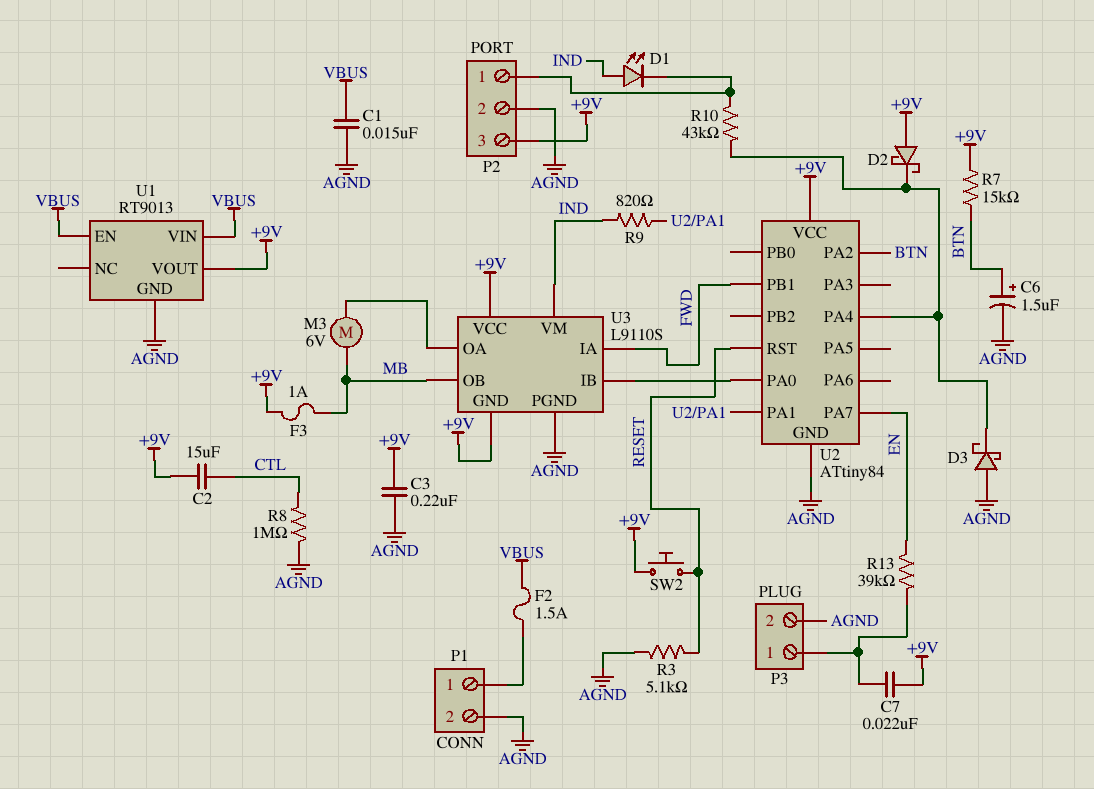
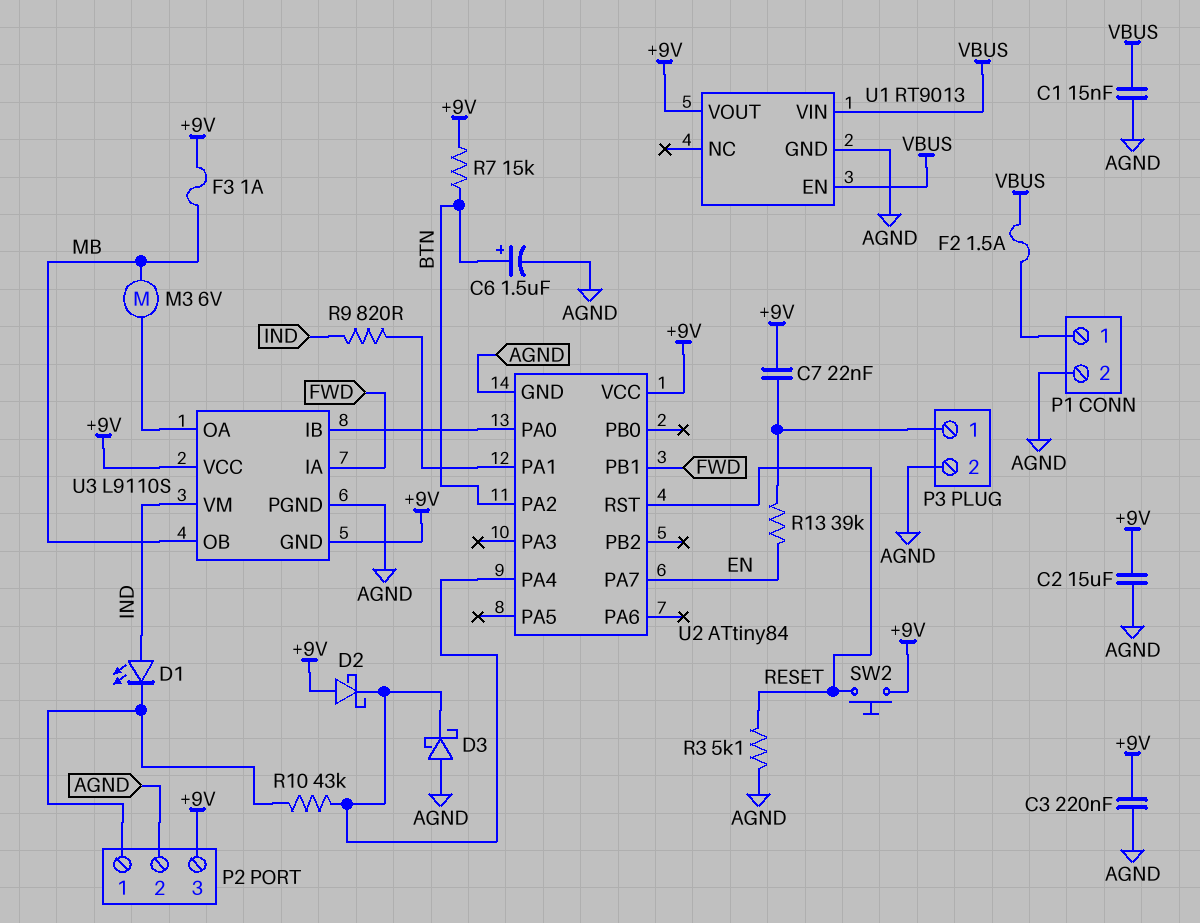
C2: 15uF (+9V, CTL) -> 15uF (+9V, AGND)
R8: 1M (AGND, CTL) -> none

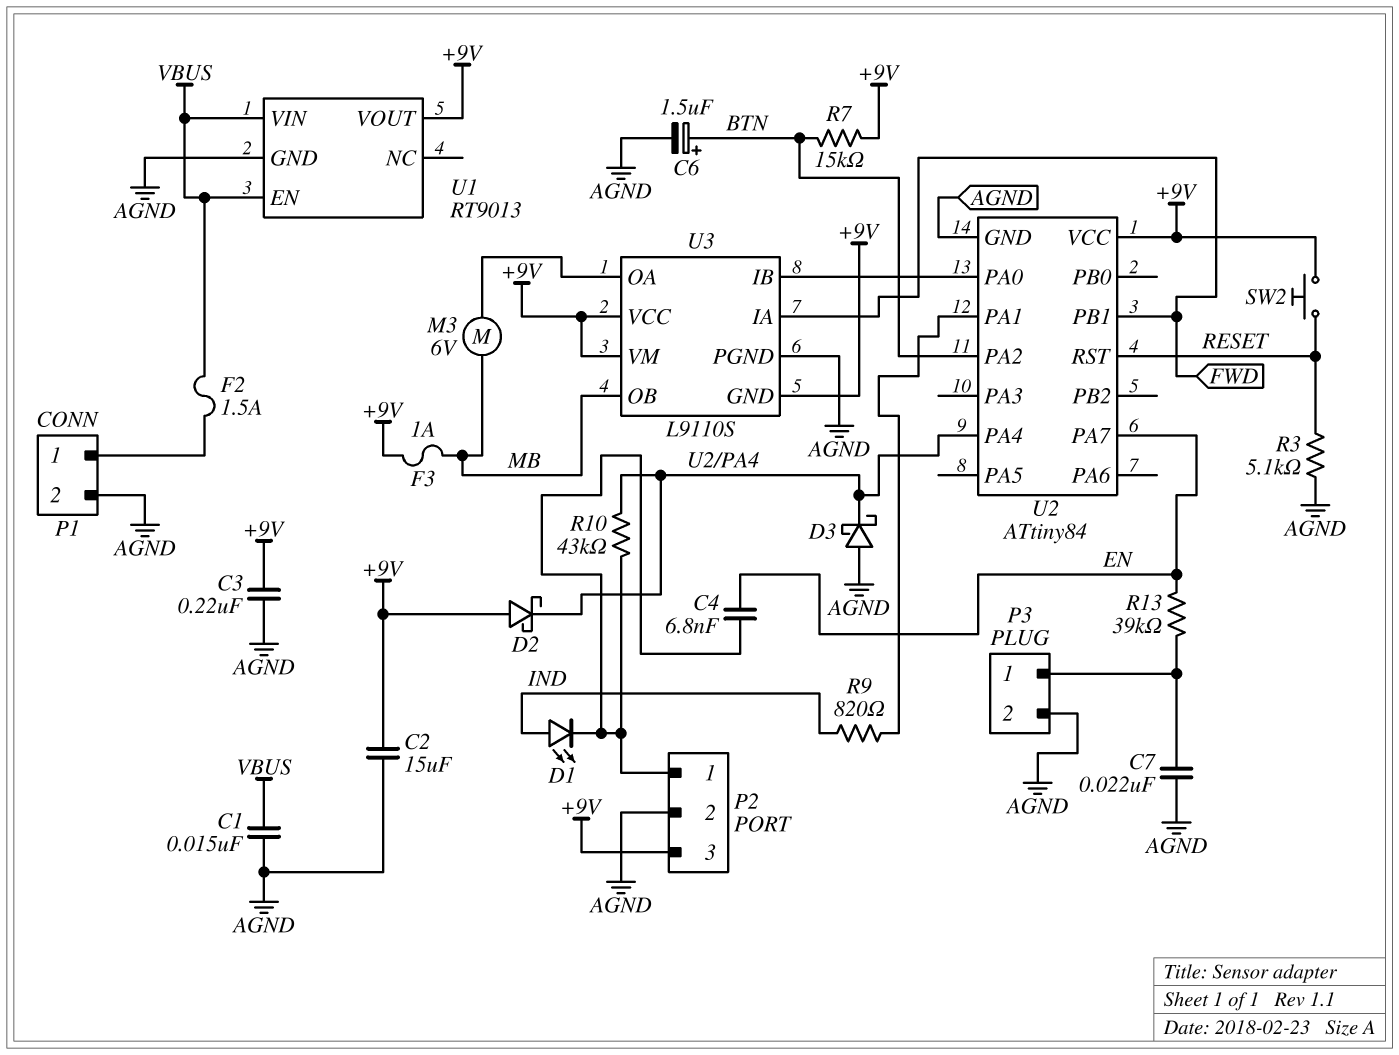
C4: none -> 6.8nF (EN, P2/1)
C7: 22nF (+9V, P3/1) -> 22nF (AGND, P3/1)
U3 pin VM: IND -> +9V

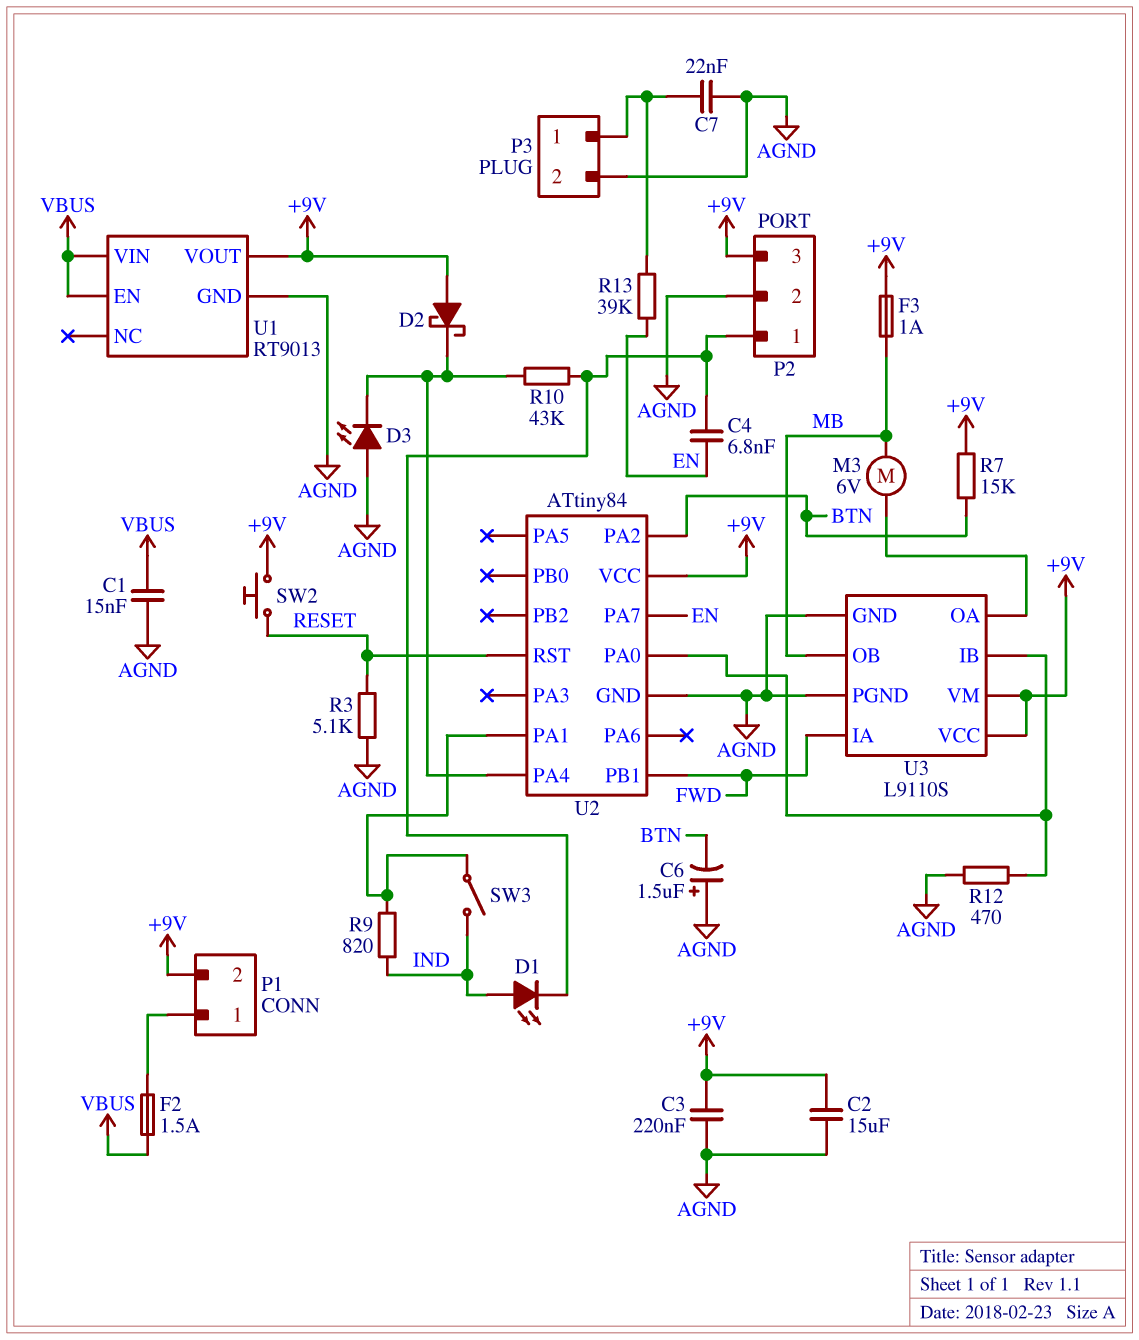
C6: 1.5uF (plus BTN, minus AGND) -> 1.5uF (plus AGND, minus BTN)
D3: schottky (A AGND, K U2/PA4) -> LED (A AGND, K U2/PA4)
P1 pin 2: AGND -> +9V
R12: none -> 470 (AGND, U2/PA0)
SW3: none -> switch (IND, U2/PA1)
U3 pin GND: +9V -> AGND

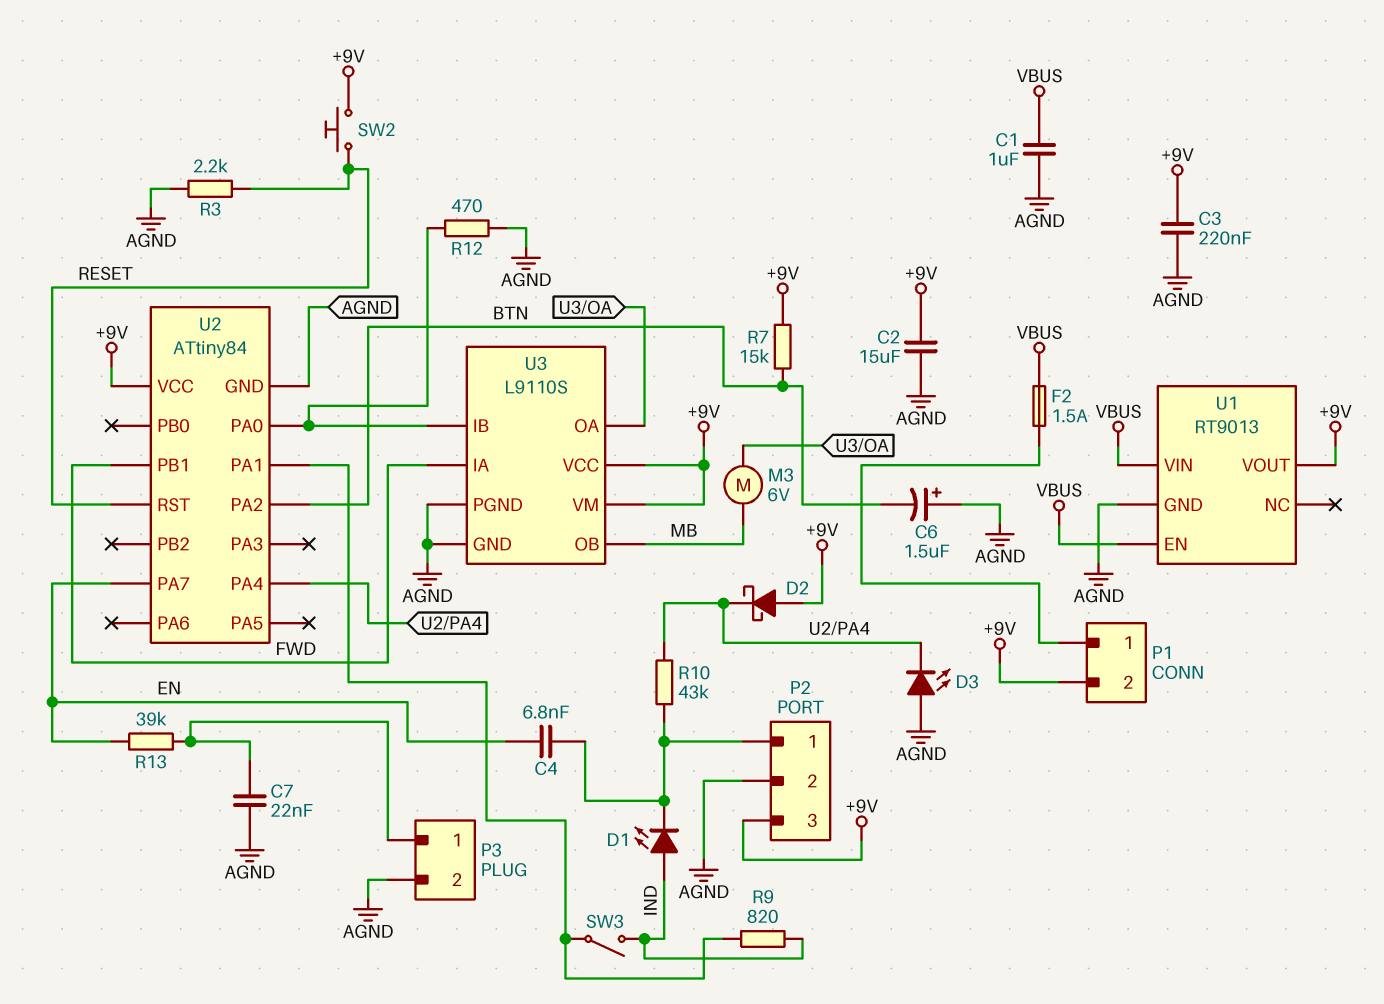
C1: 15nF (AGND, VBUS) -> 1uF (AGND, VBUS)
F3: 1A (+9V, MB) -> none
R3: 5.1k (AGND, RESET) -> 2.2k (AGND, RESET)

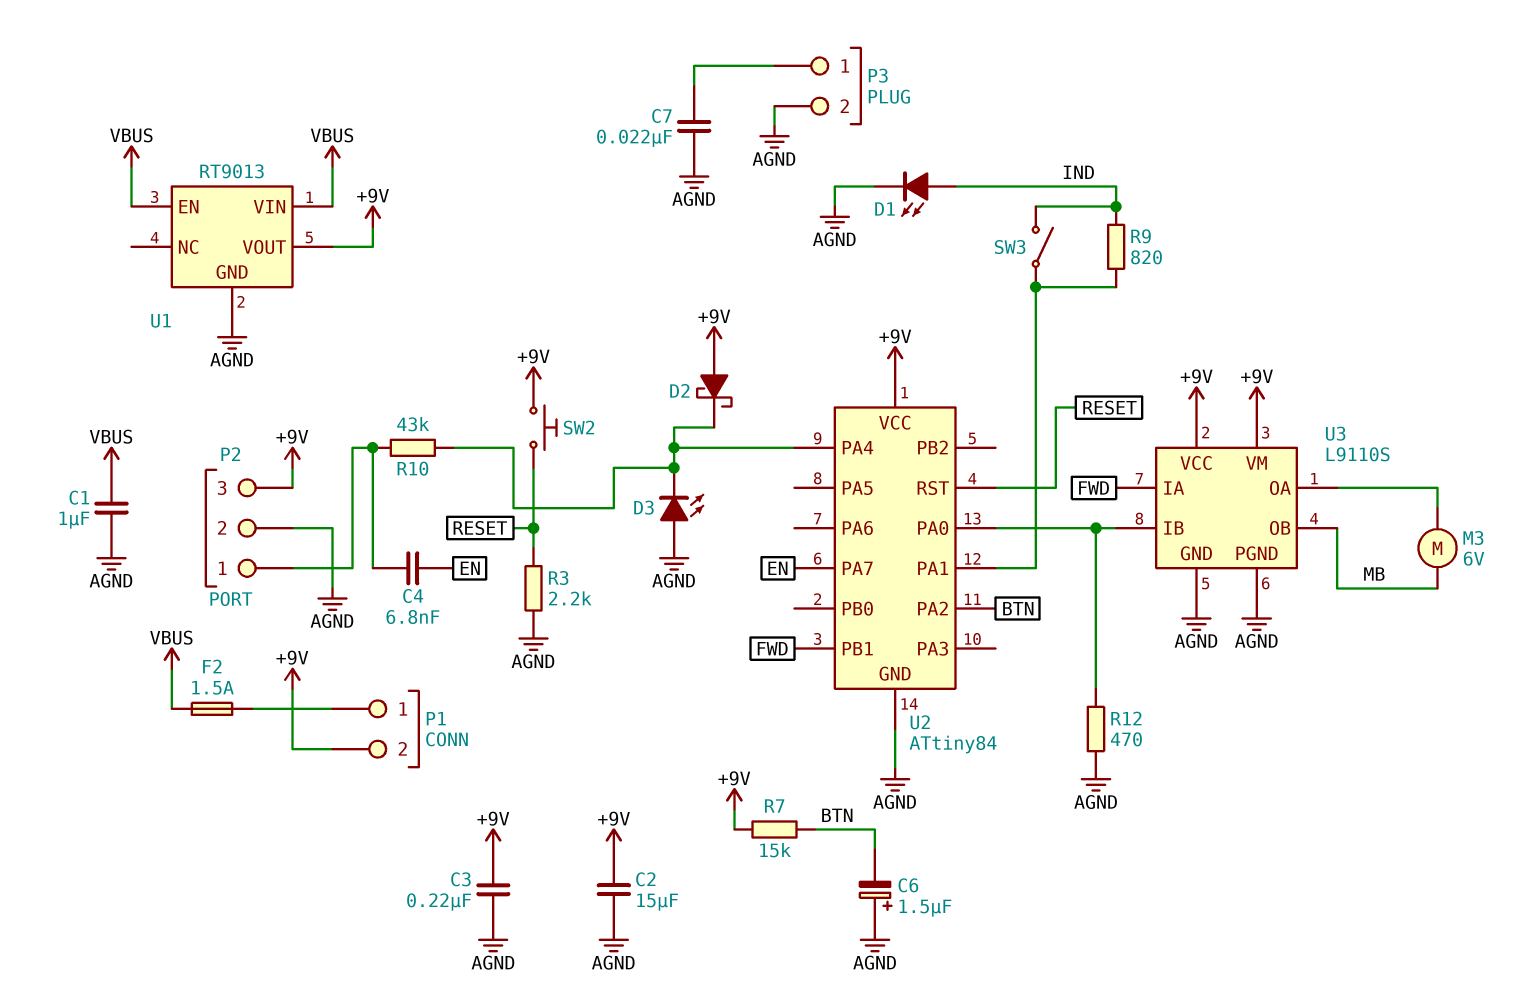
D1: LED (A IND, K P2/1) -> LED (A IND, K AGND)
R13: 39k (EN, P3/1) -> none

